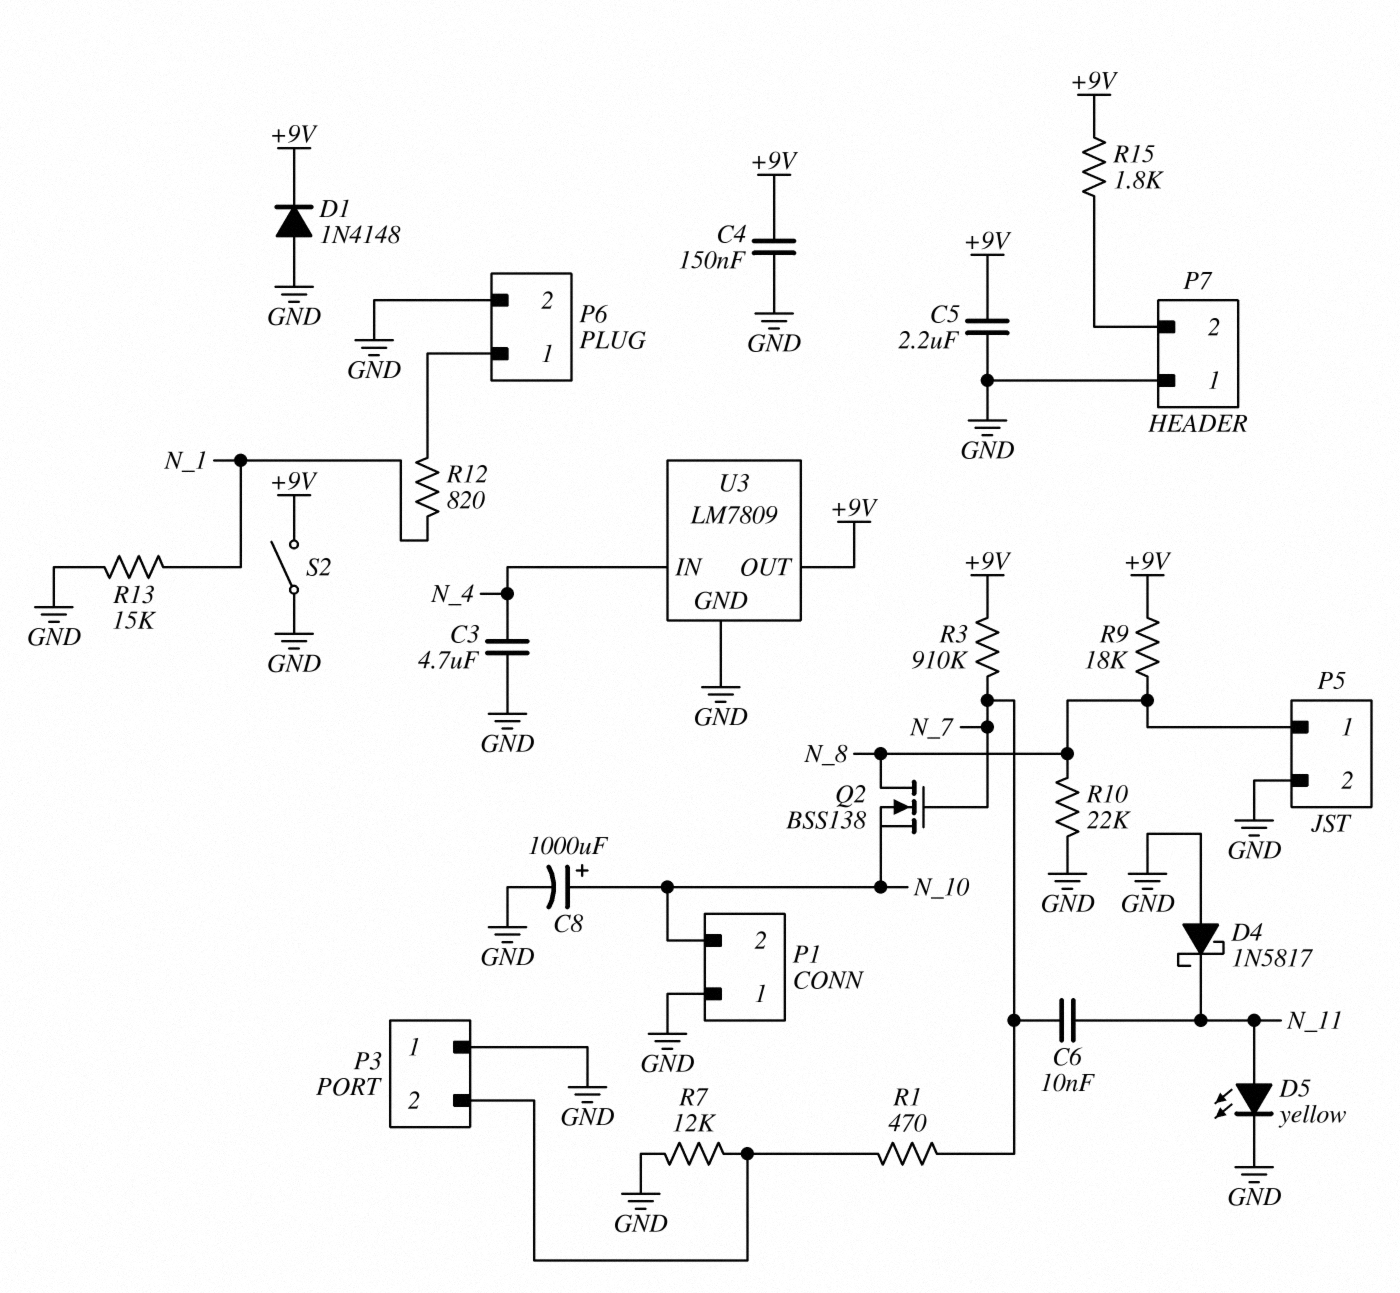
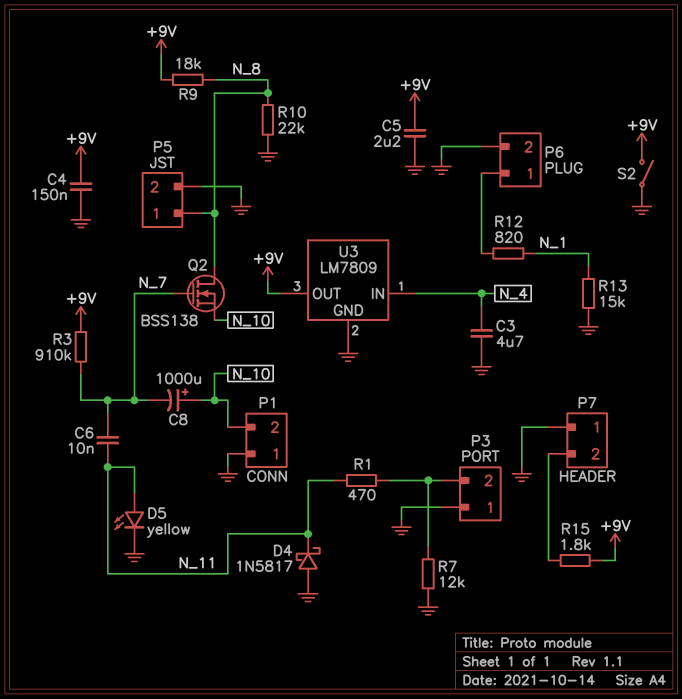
C8: 1000uF (plus N_10, minus GND) -> 1000uF (plus N_10, minus N_7)
D1: diode 1N4148 (A GND, K +9V) -> none
R1: 470 (N_7, P3/2) -> 470 (N_11, P3/2)

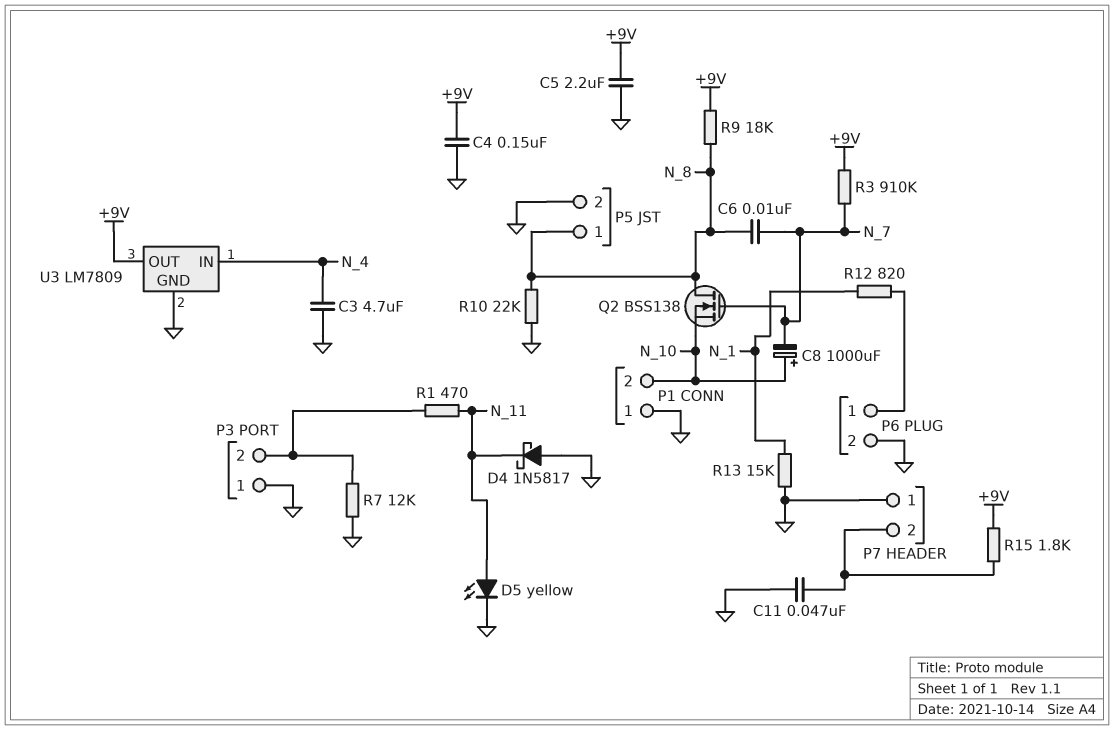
C6: 10nF (N_7, N_11) -> 10nF (N_7, N_8)
C11: none -> 47nF (GND, P7/2)
S2: switch (+9V, GND) -> none

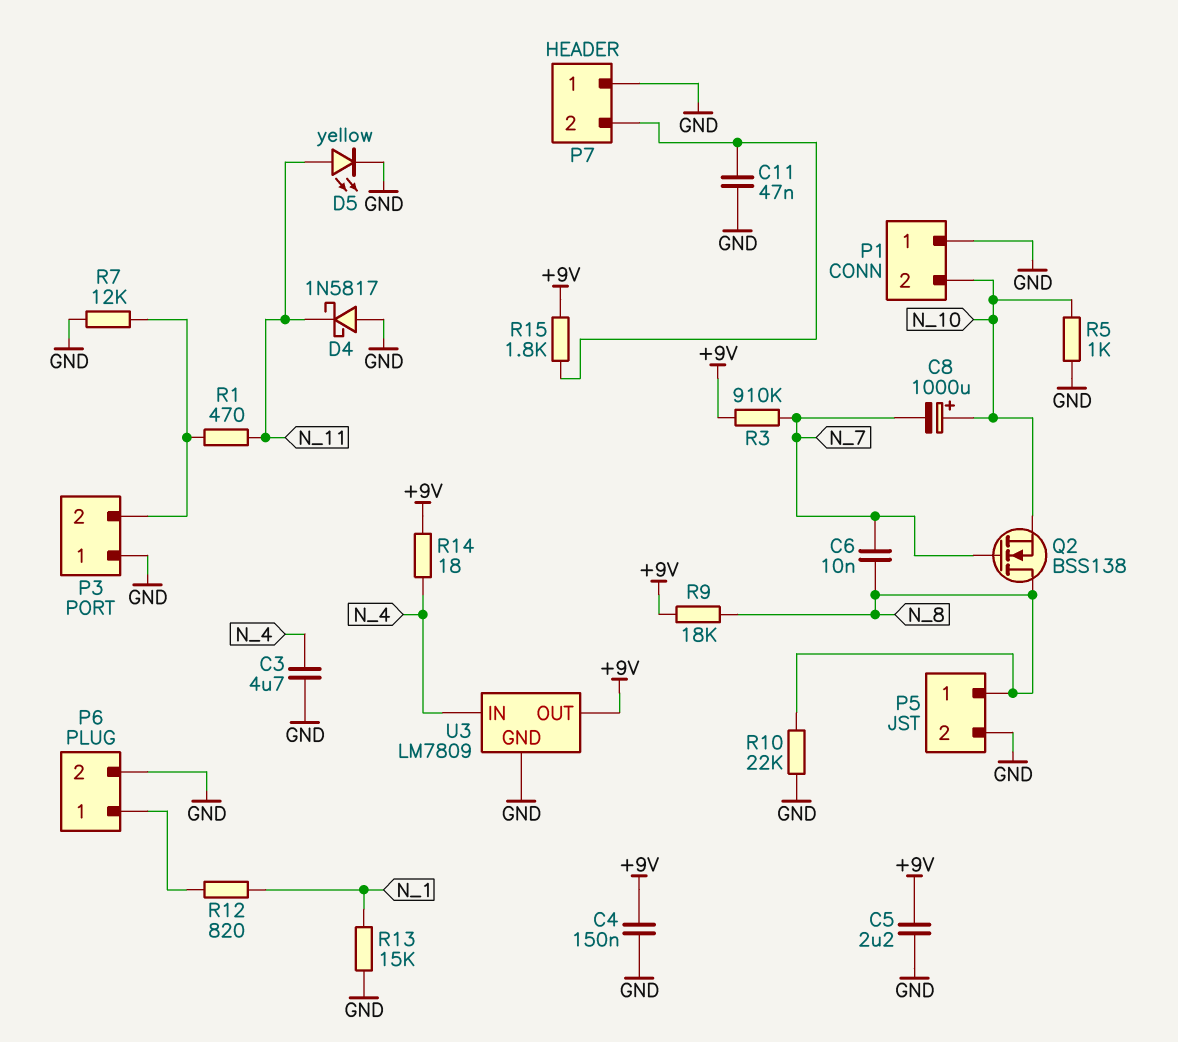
R5: none -> 1k (GND, N_10)
R14: none -> 18 (+9V, N_4)

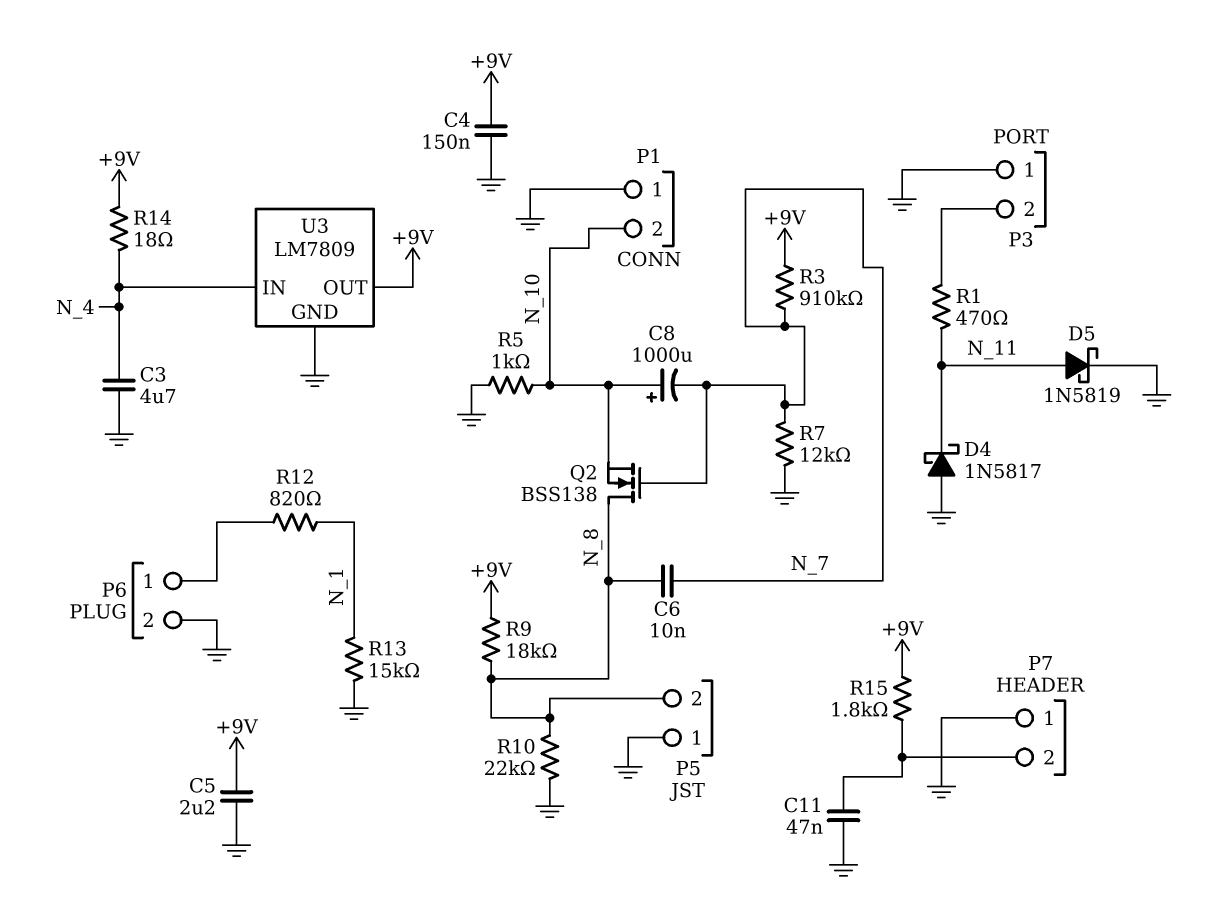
D5: LED yellow (A N_11, K GND) -> schottky 1N5819 (A N_11, K GND)
P5 pin 1: N_8 -> GND
P5 pin 2: GND -> N_8
R7: 12k (GND, P3/2) -> 12k (GND, N_7)

